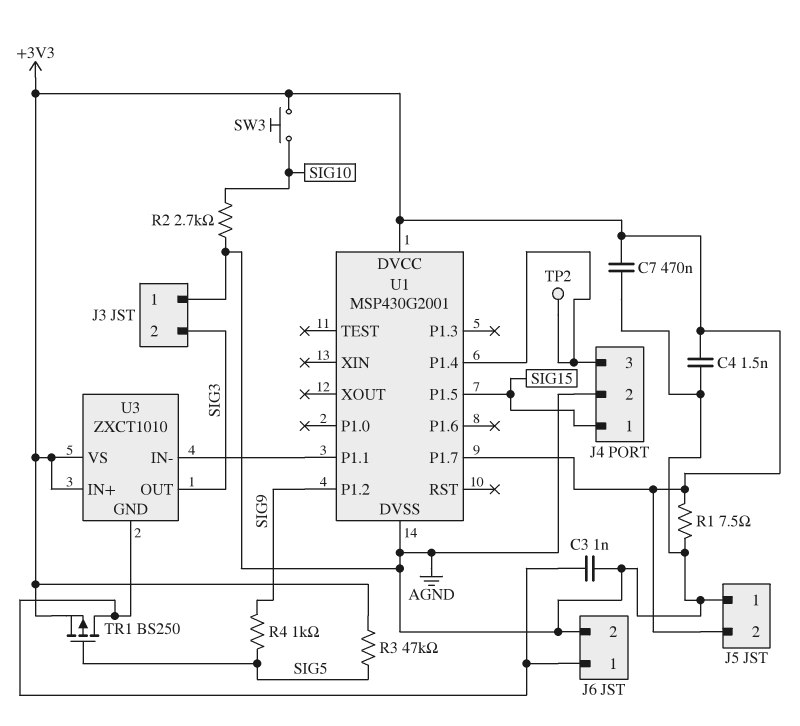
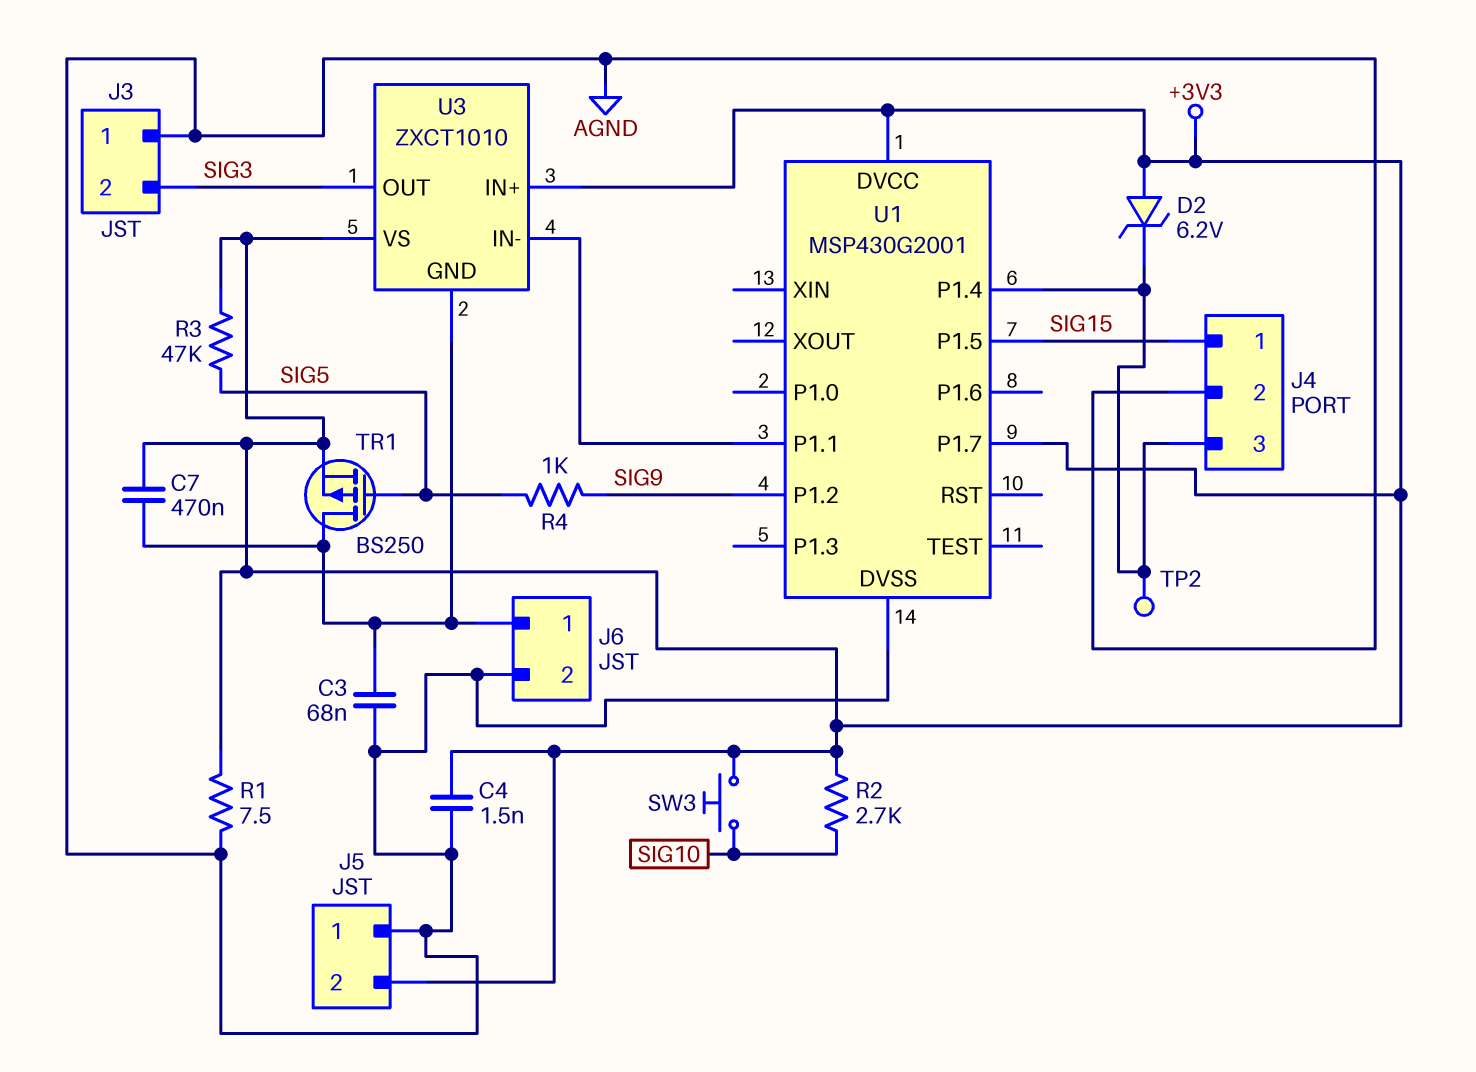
C3: 1nF (AGND, J6/1) -> 68nF (AGND, J6/1)
C7: 470nF (+3V3, AGND) -> 470nF (+3V3, J6/1)
D2: none -> zener 6.2V (A +3V3, K J4/3)
R2: 2.7k (AGND, SIG10) -> 2.7k (+3V3, SIG10)

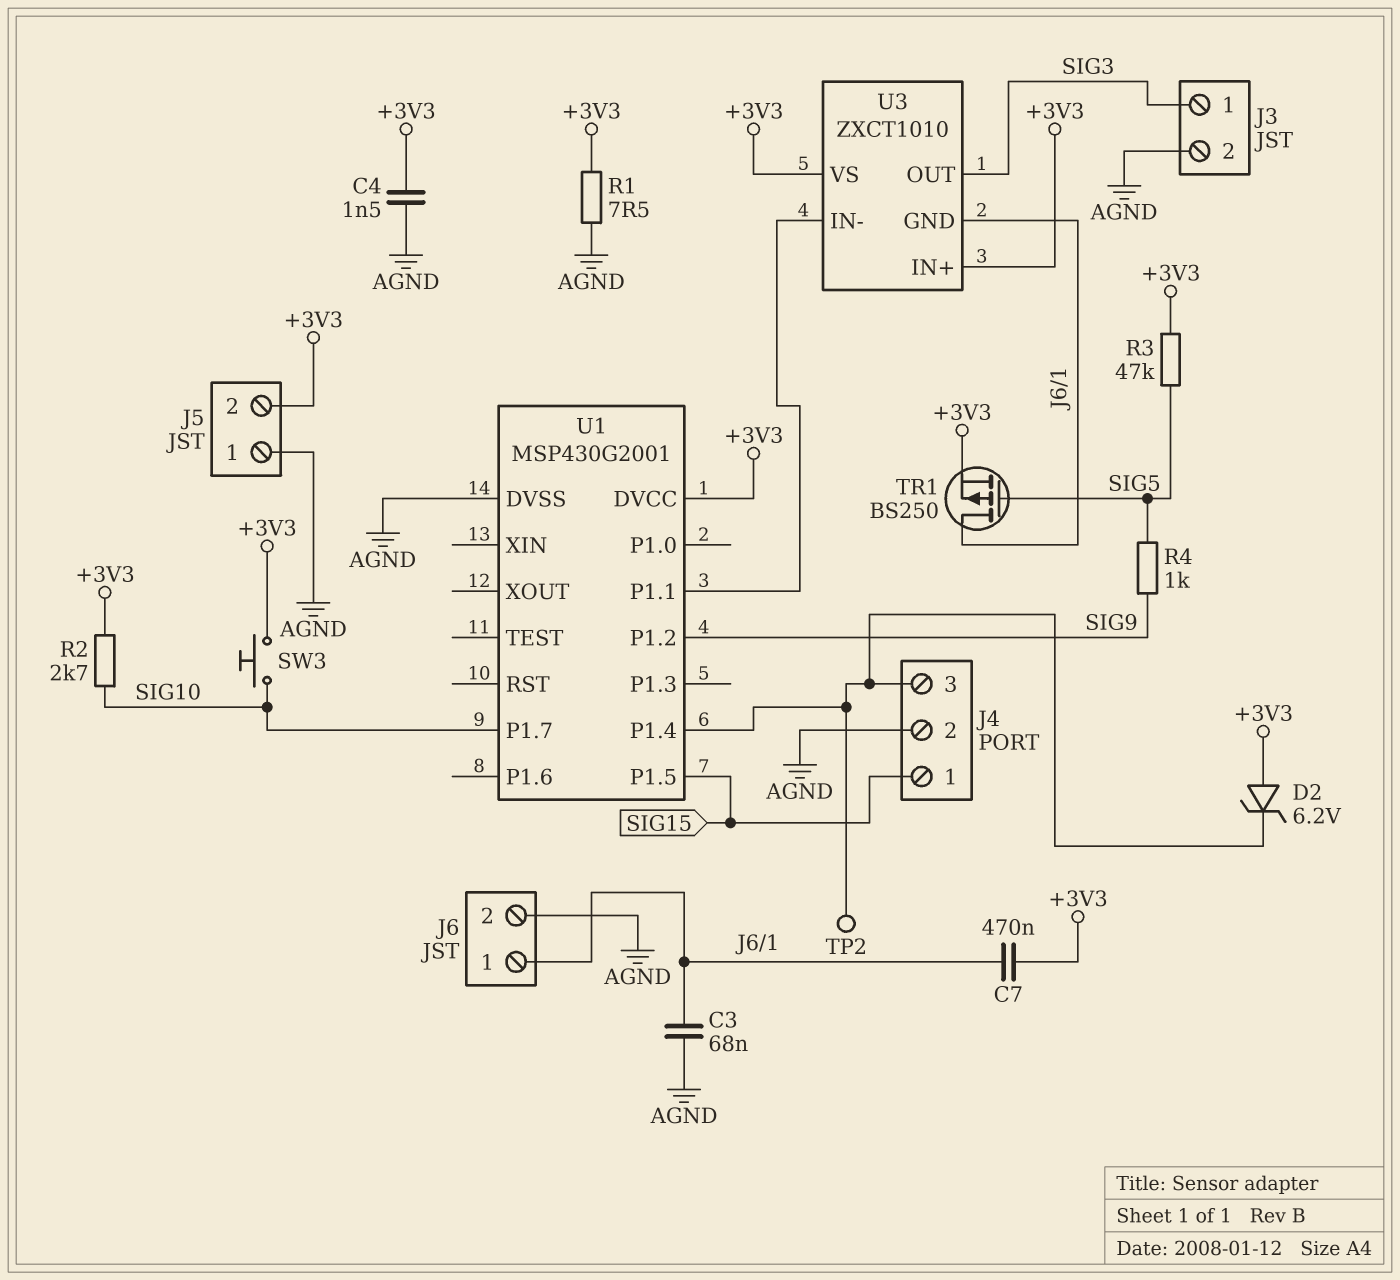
J3 pin 1: AGND -> SIG3
J3 pin 2: SIG3 -> AGND
U1 pin P1.7: +3V3 -> SIG10

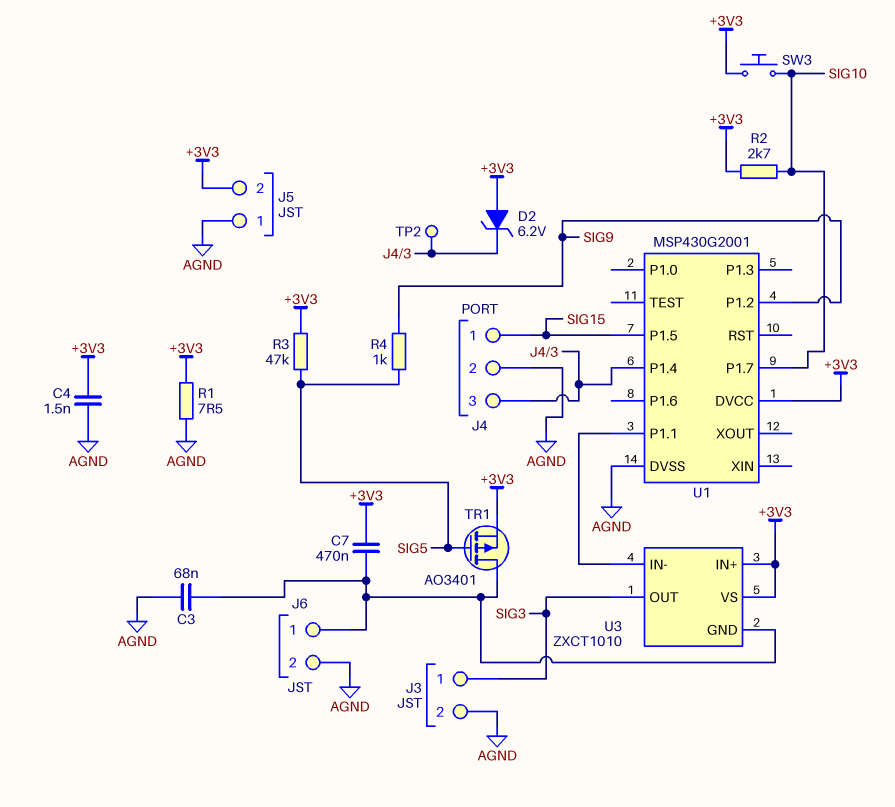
TR1: PMOS BS250 (G SIG5, D J6/1, S +3V3) -> PMOS AO3401 (G SIG5, D J6/1, S +3V3)

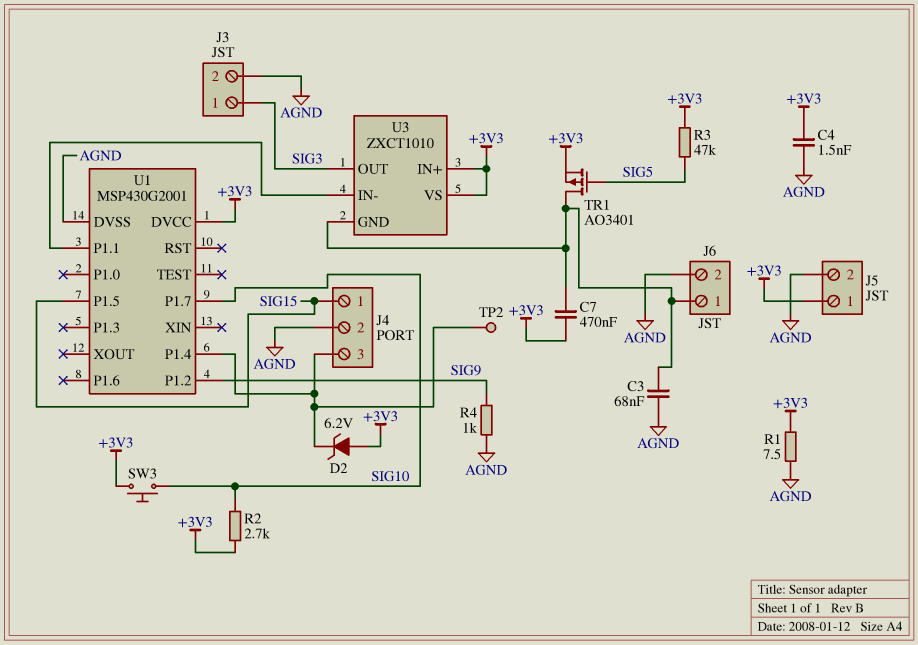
J5 pin 1: AGND -> +3V3
J5 pin 2: +3V3 -> AGND
R4: 1k (SIG5, SIG9) -> 1k (AGND, SIG9)

